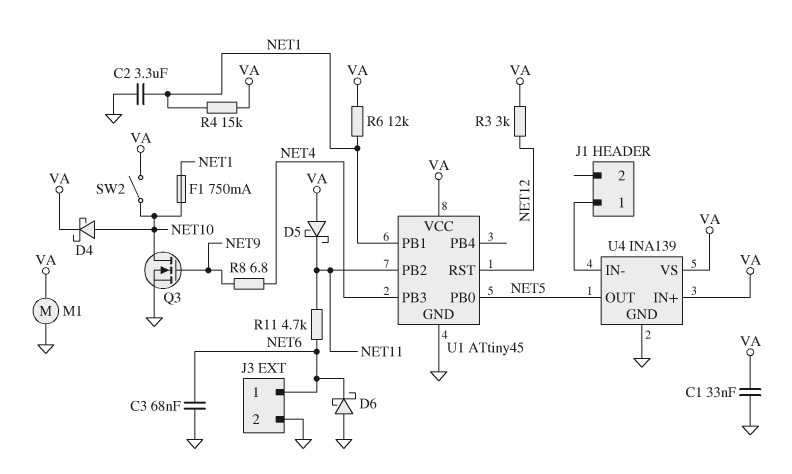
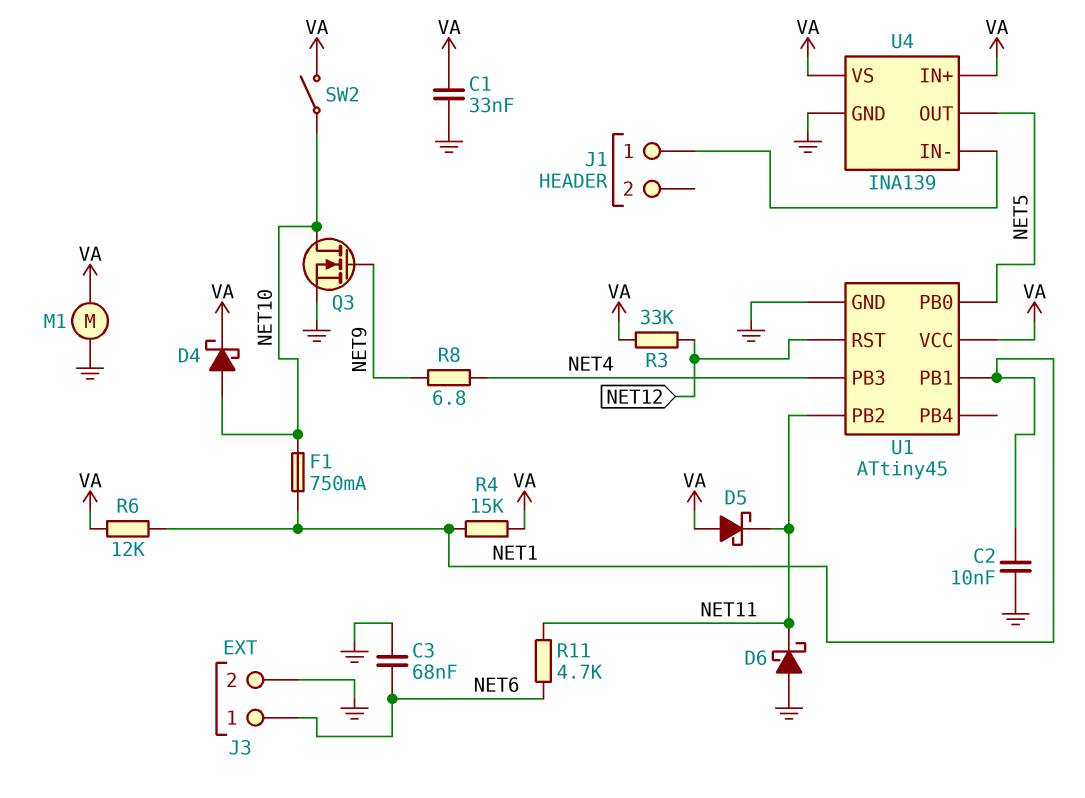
C2: 3.3uF (GND, NET1) -> 10nF (GND, NET1)
D6: schottky (A GND, K NET6) -> schottky (A GND, K NET11)
R3: 3k (NET12, VA) -> 33k (NET12, VA)

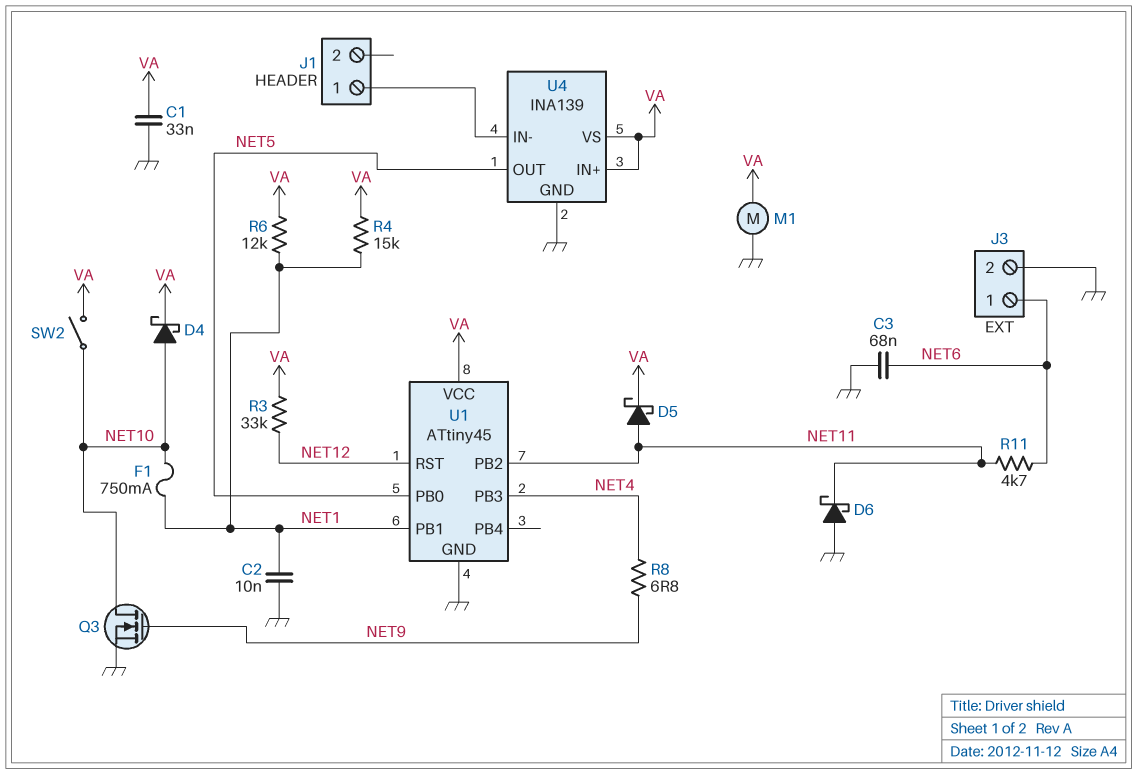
D5: schottky (A VA, K NET11) -> schottky (A NET11, K VA)

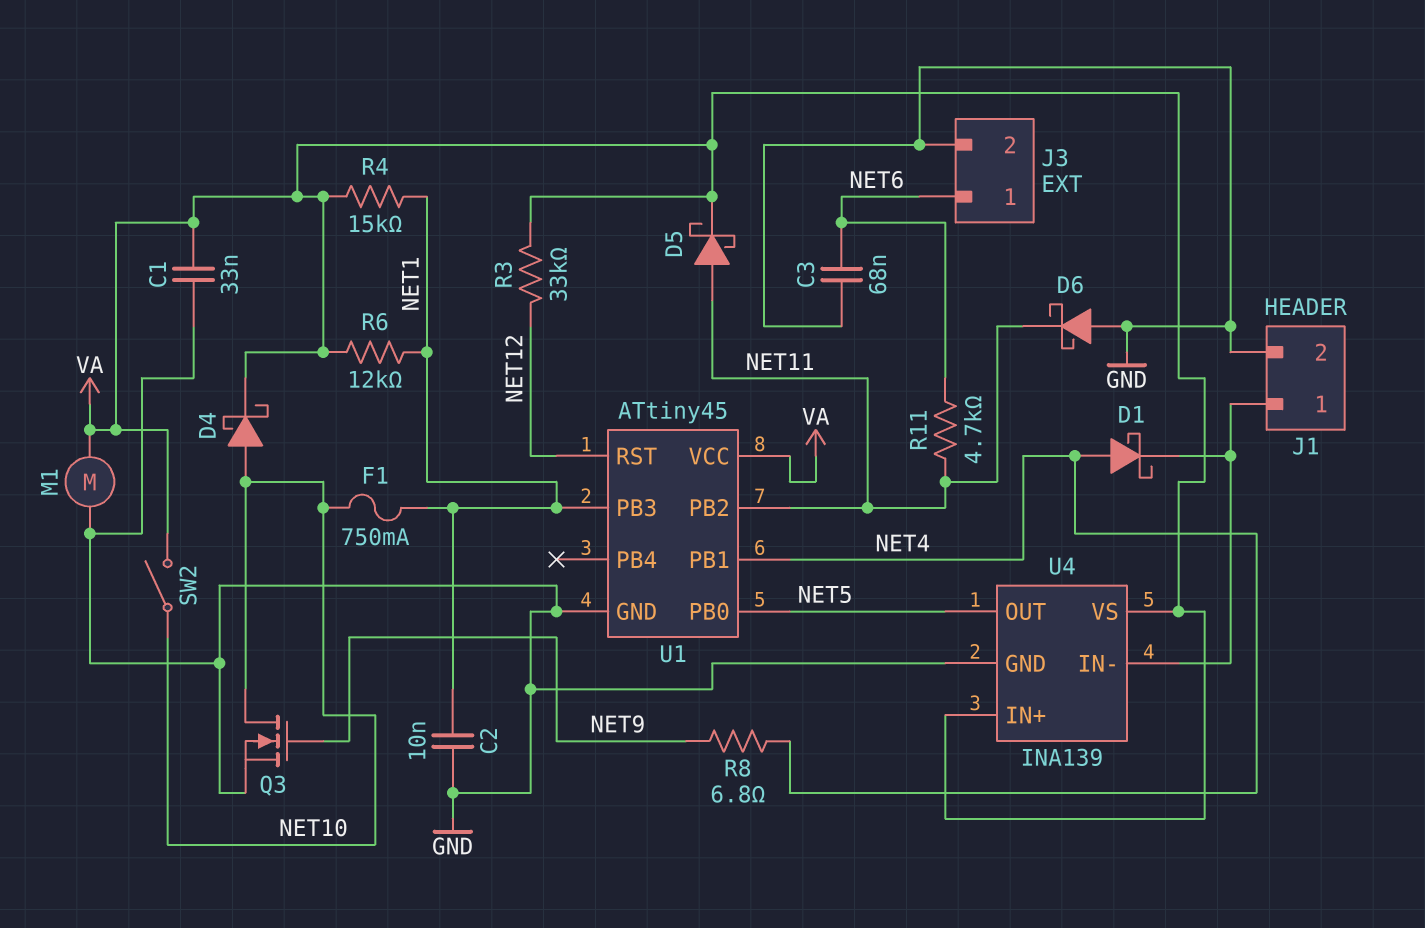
D1: none -> schottky (A NET4, K J1/1)
J1 pin 2: none -> GND
U1 pin PB1: NET1 -> NET4
U1 pin PB3: NET4 -> NET1

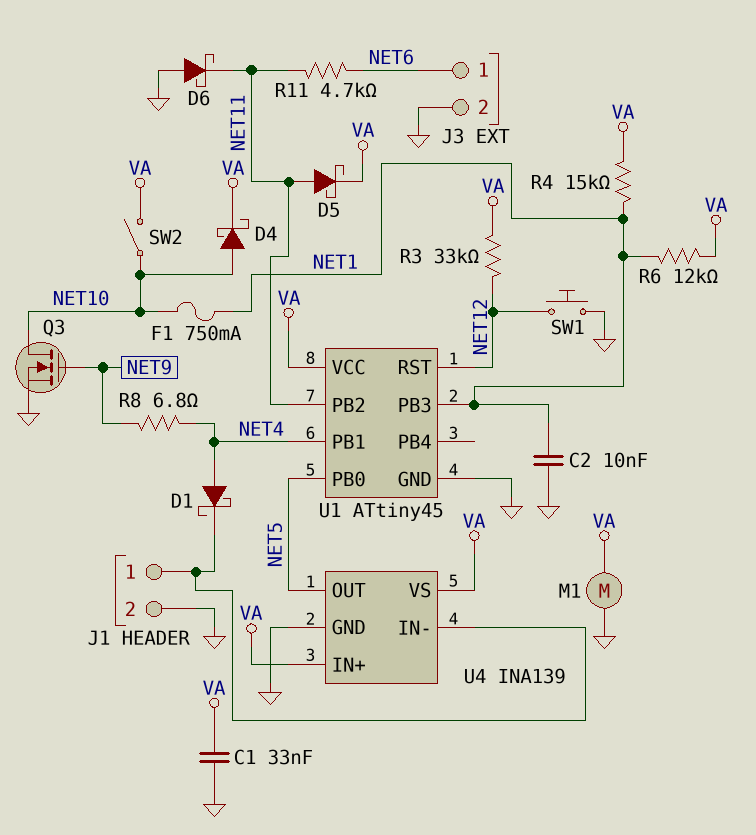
C3: 68nF (GND, NET6) -> none
SW1: none -> button (GND, NET12)

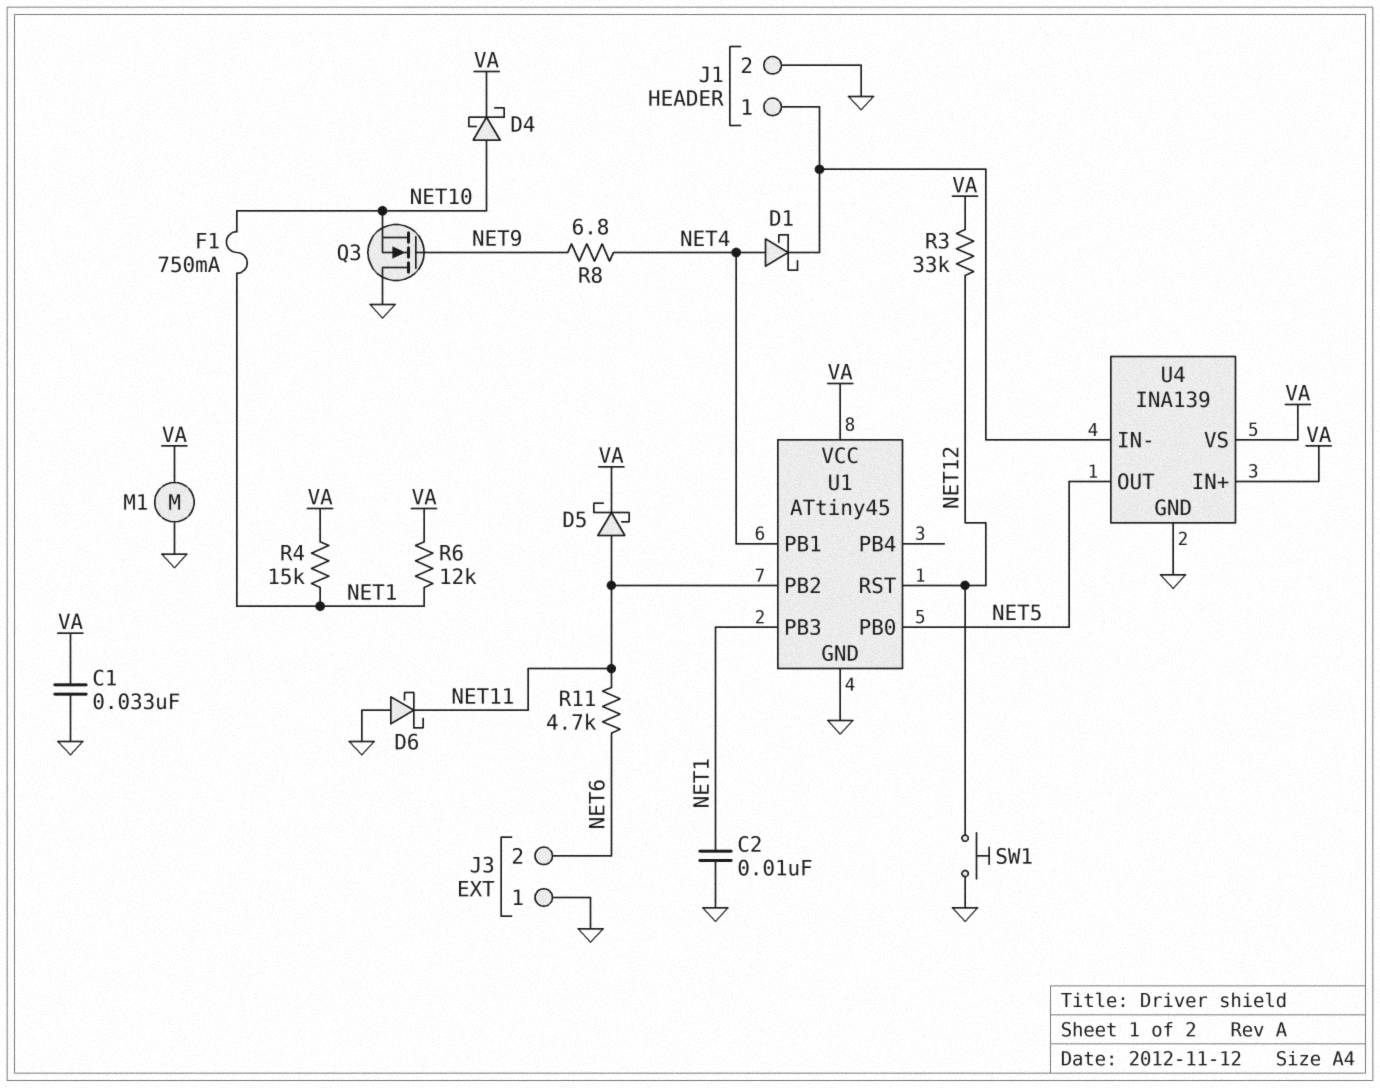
J3 pin 1: NET6 -> GND
J3 pin 2: GND -> NET6
Q3: NMOS (G NET9, D NET10, S GND) -> NMOS (G NET9, D GND, S NET10)
SW2: switch (NET10, VA) -> none

